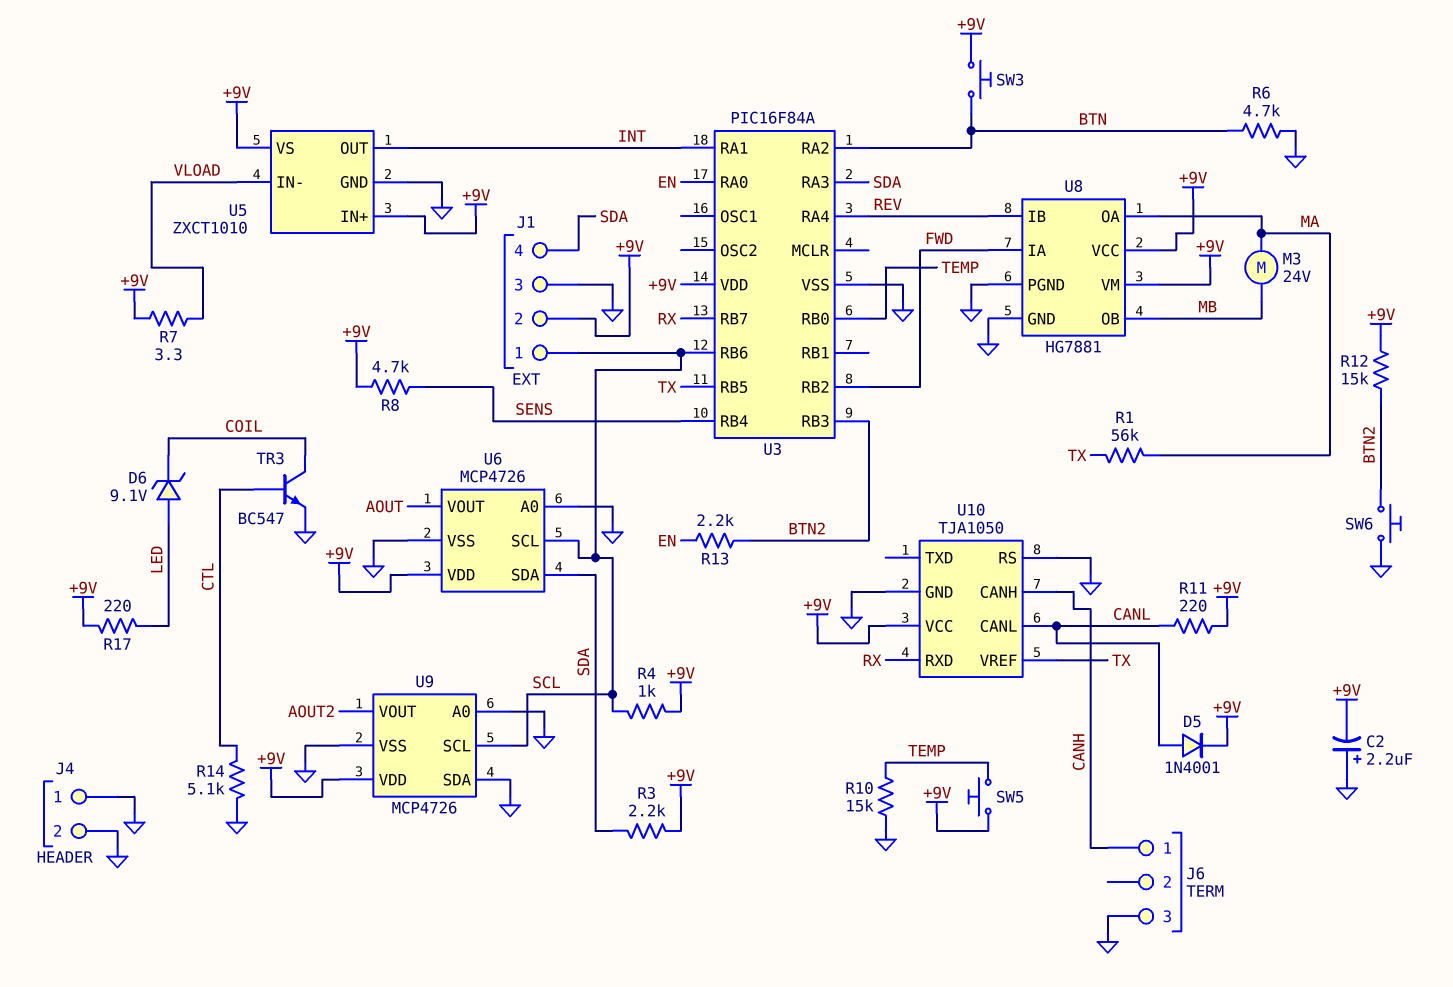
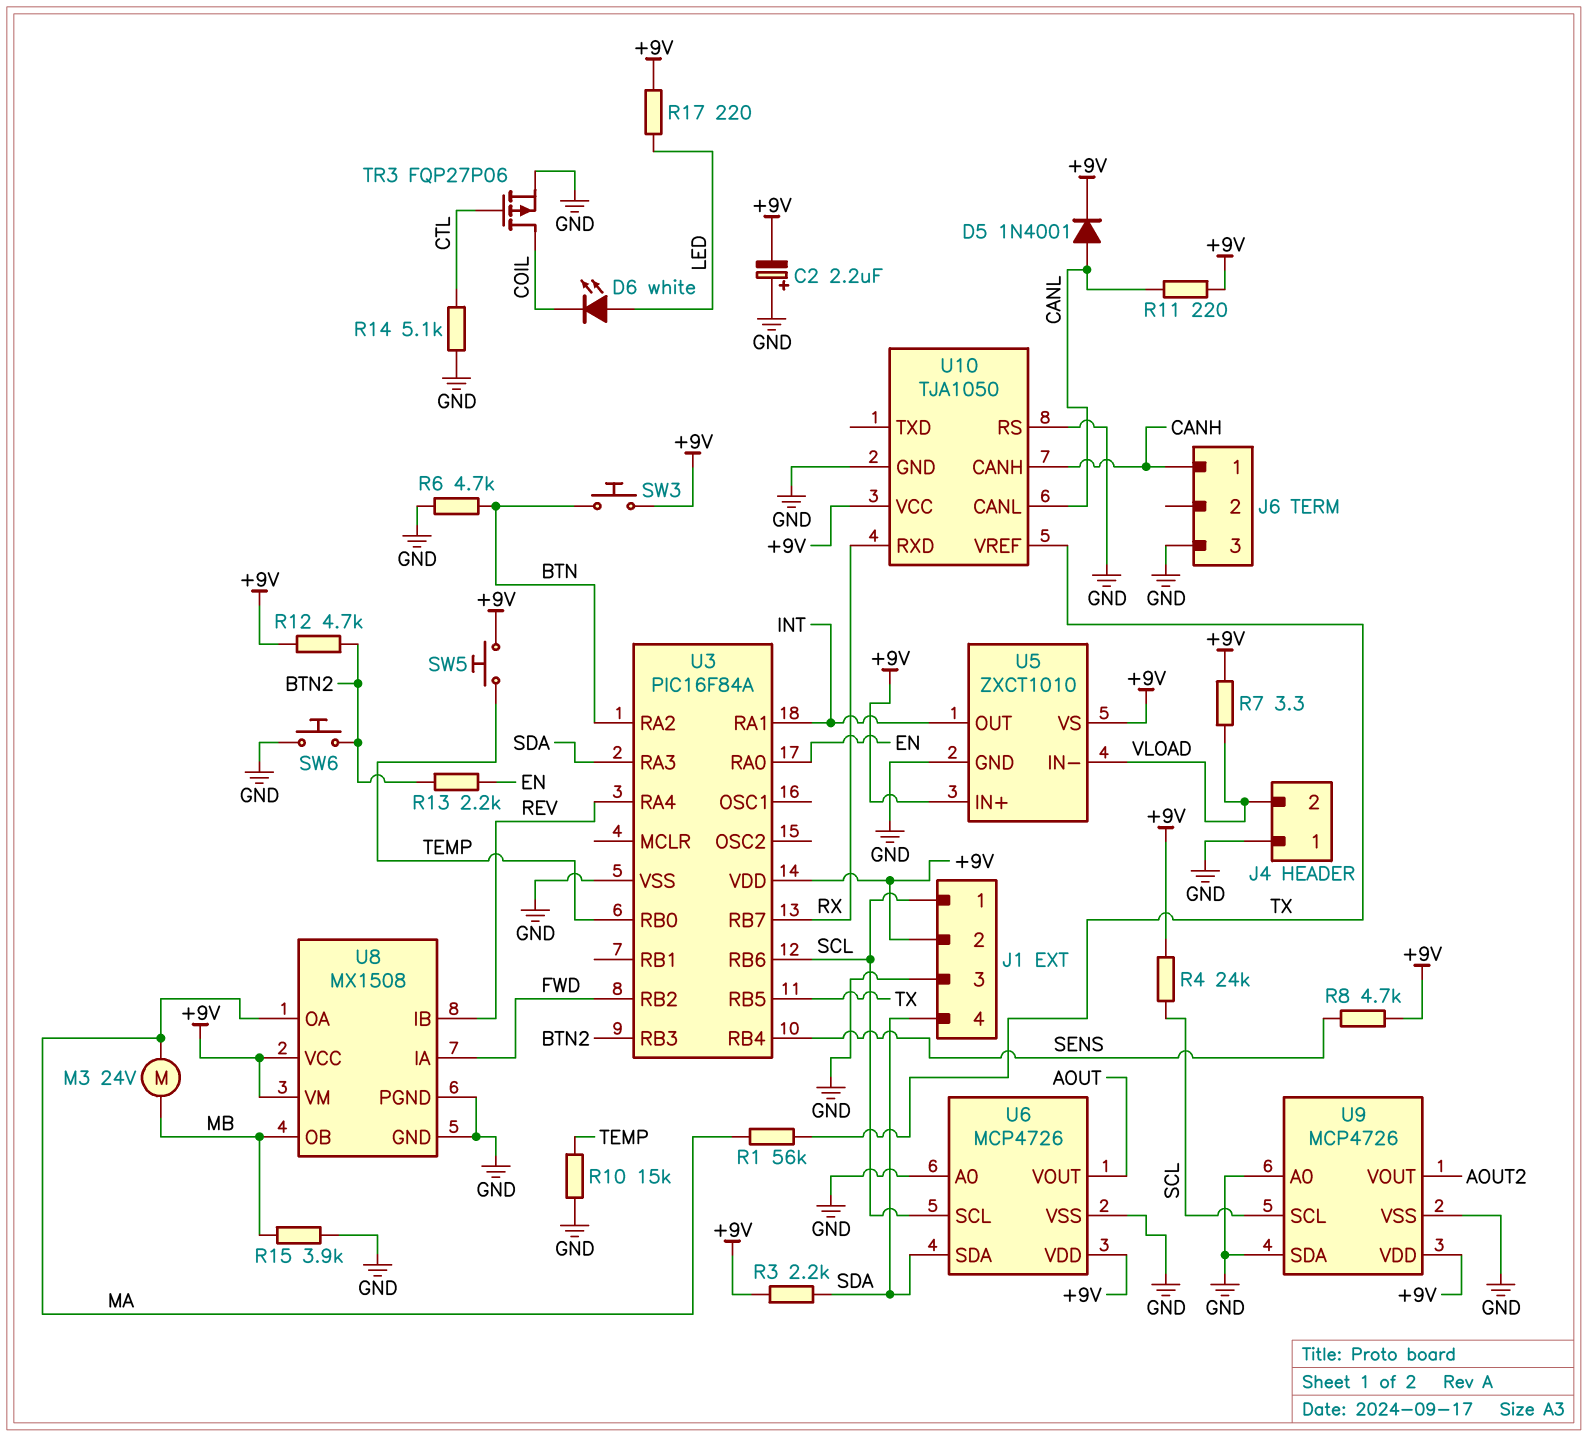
D6: zener 9.1V (A LED, K COIL) -> LED white (A LED, K COIL)
J4 pin 2: GND -> VLOAD
R4: 1k (+9V, SCL) -> 24k (+9V, SCL)
R12: 15k (+9V, BTN2) -> 4.7k (+9V, BTN2)
R15: none -> 3.9k (GND, MB)
TR3: NPN BC547 (B CTL, C COIL, E GND) -> PMOS FQP27P06 (G CTL, D COIL, S GND)
U8: HG7881 -> MX1508

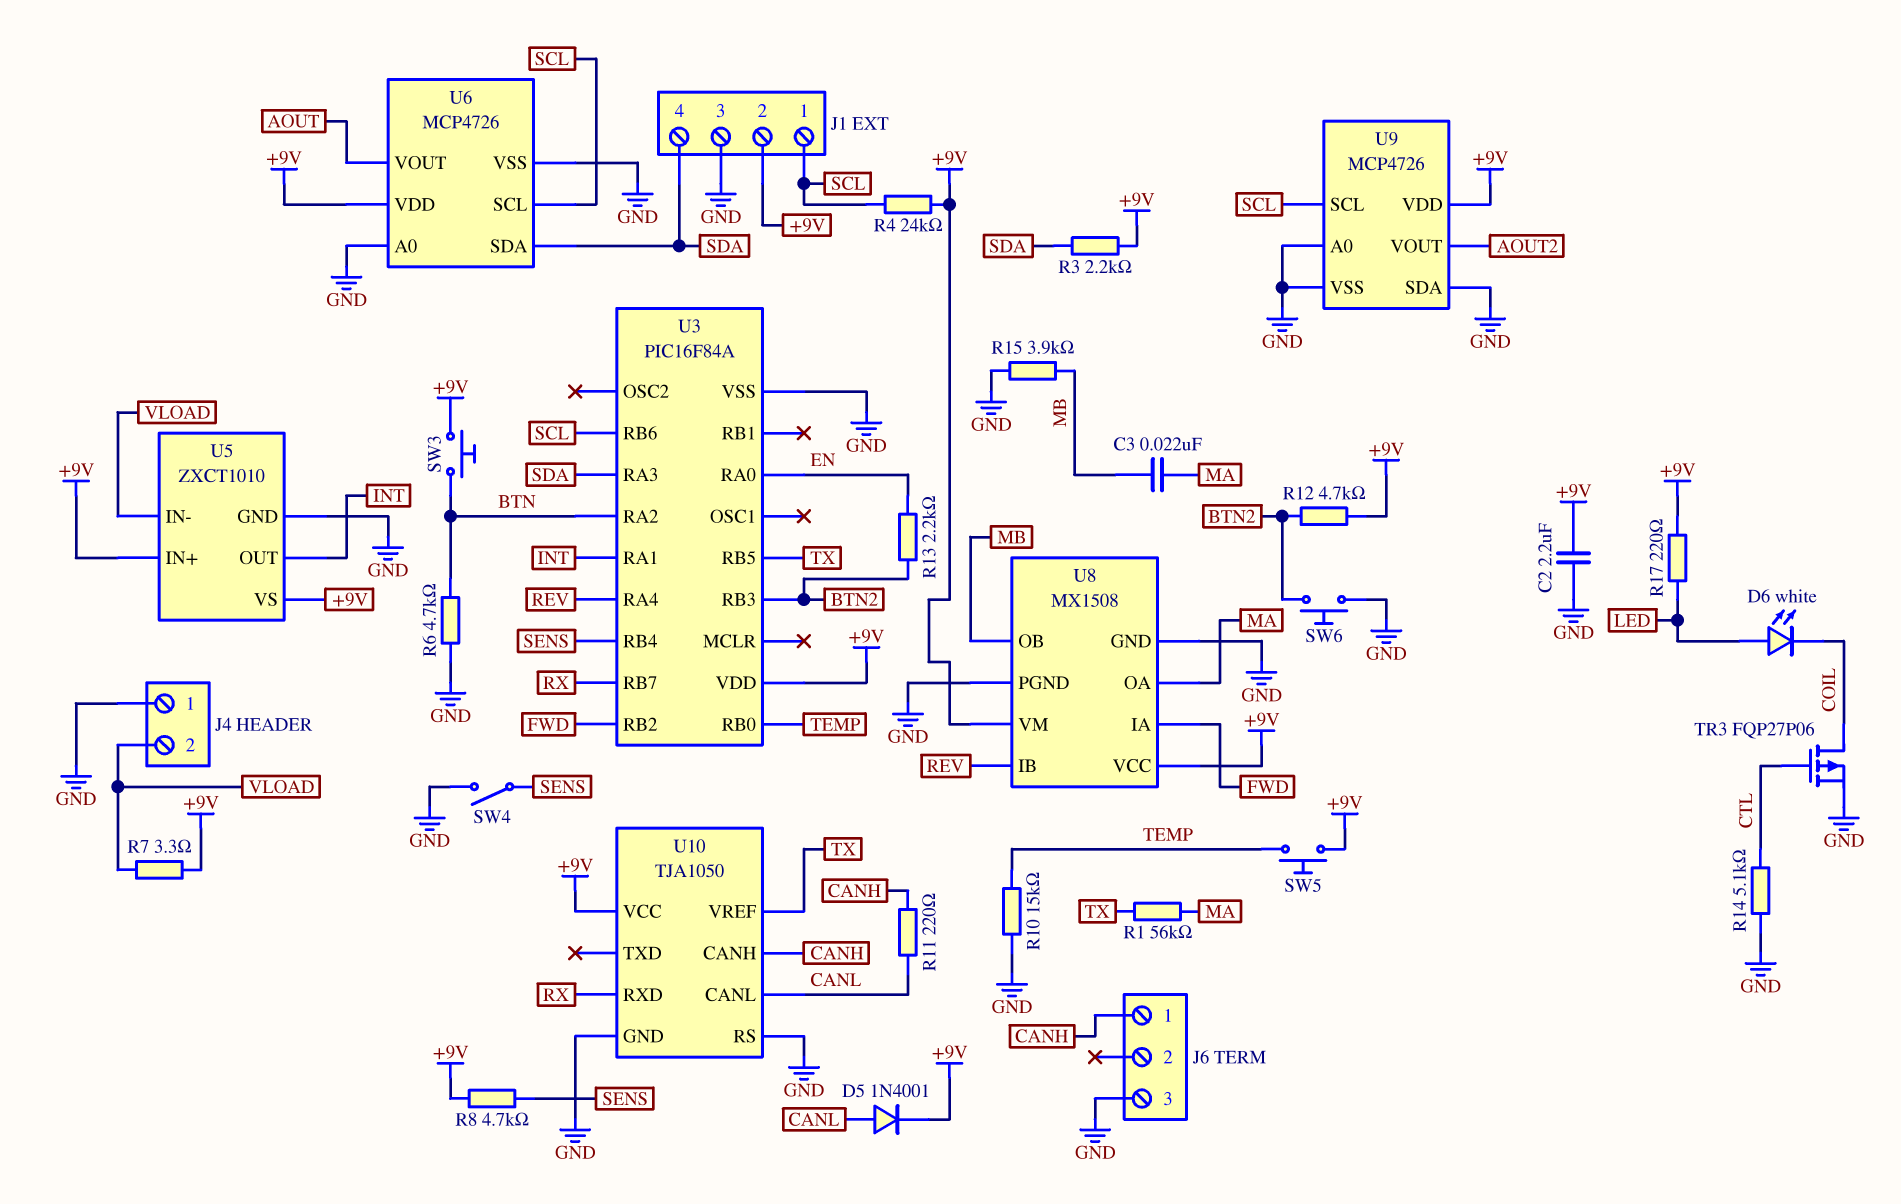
C2: 2.2uF (plus GND, minus +9V) -> 2.2uF (+9V, GND)
C3: none -> 22nF (MA, MB)
M3: motor 24V (MA, MB) -> none
R11: 220 (+9V, CANL) -> 220 (CANH, CANL)
SW4: none -> switch (GND, SENS)

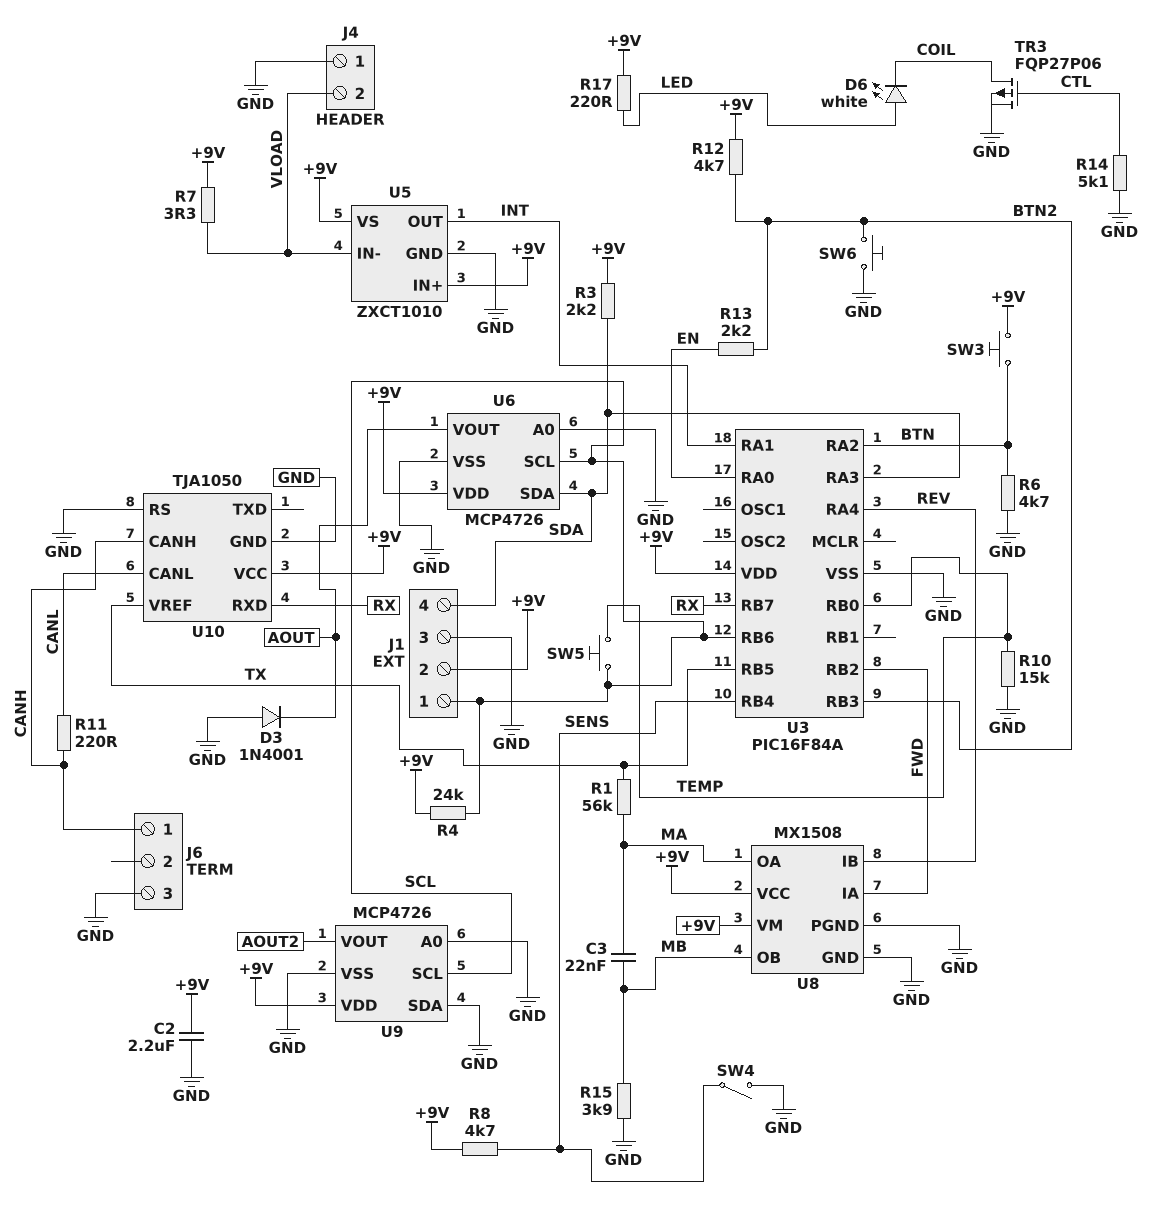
D3: none -> diode 1N4001 (A GND, K AOUT)
D5: diode 1N4001 (A CANL, K +9V) -> none
SW5: button (+9V, TEMP) -> button (SCL, TEMP)

